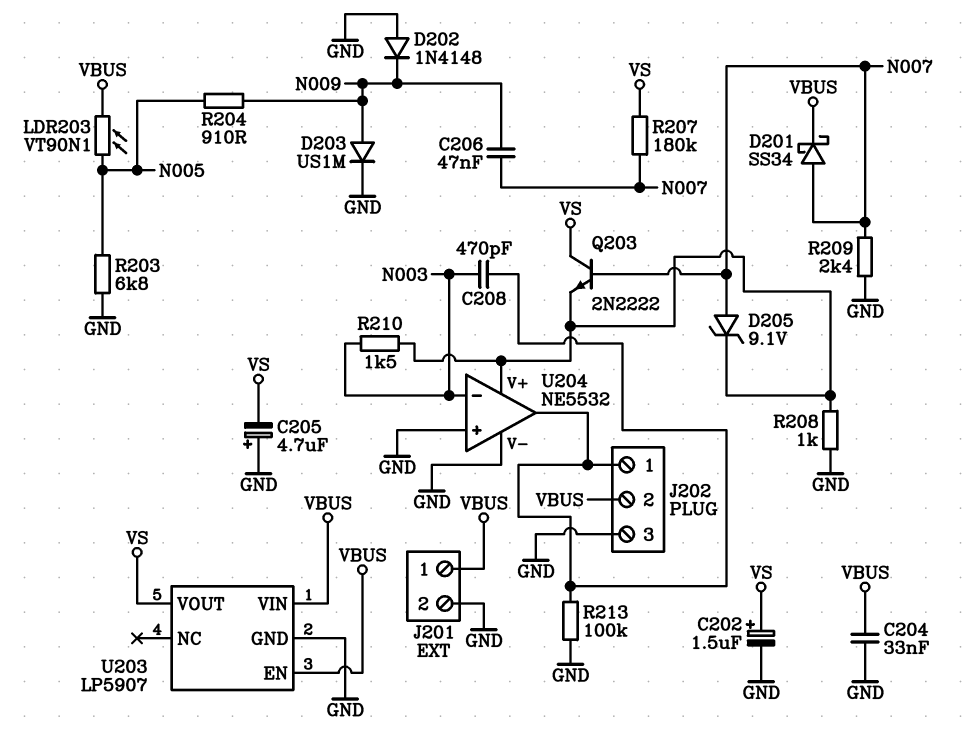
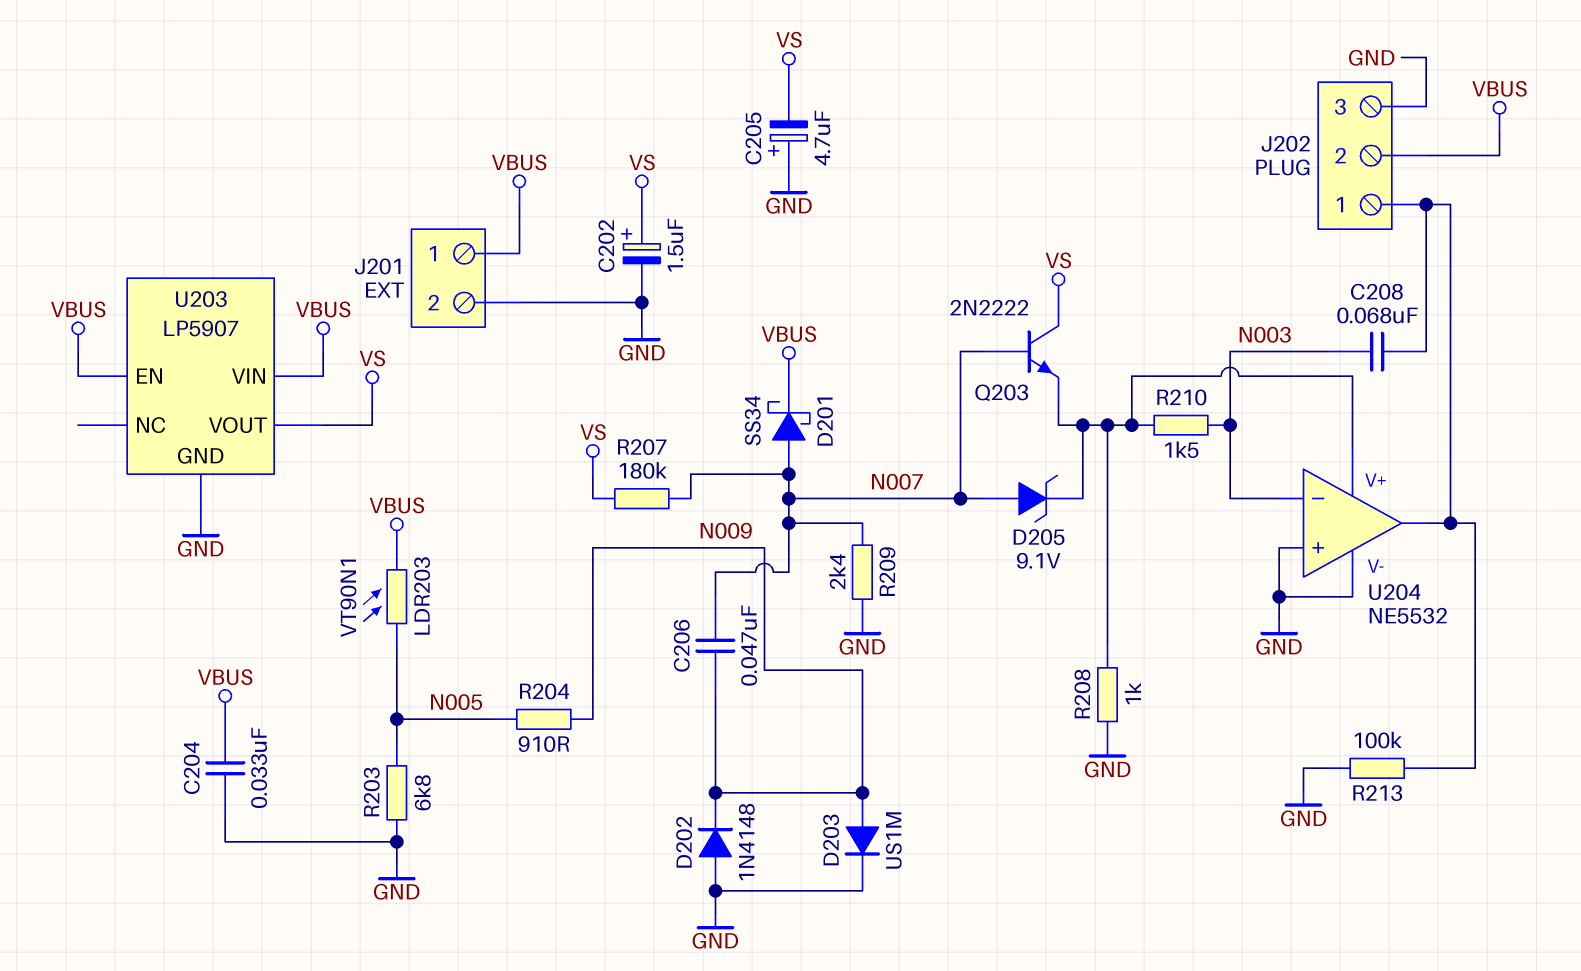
C208: 470pF (J202/1, N003) -> 68nF (J202/1, N003)

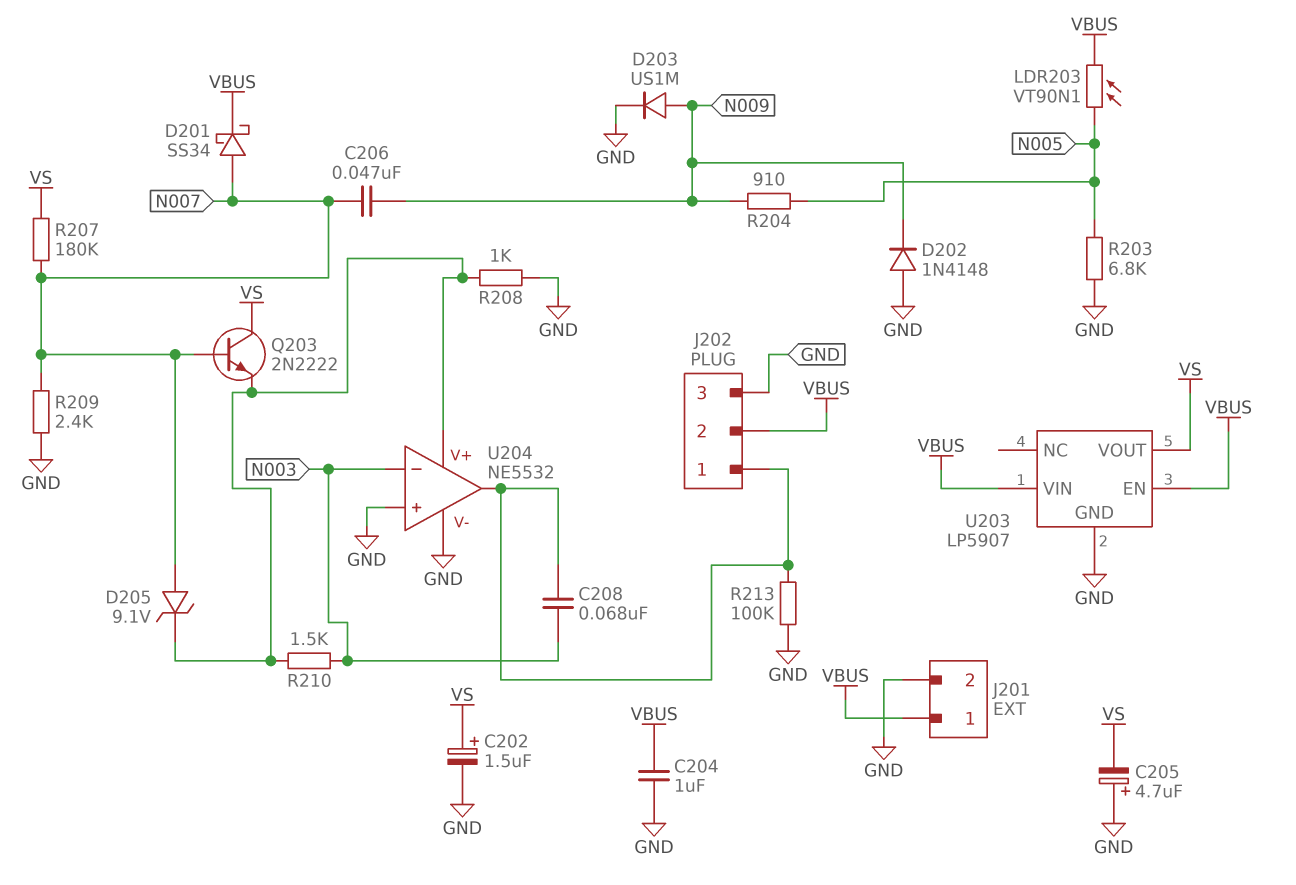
C204: 33nF (GND, VBUS) -> 1uF (GND, VBUS)

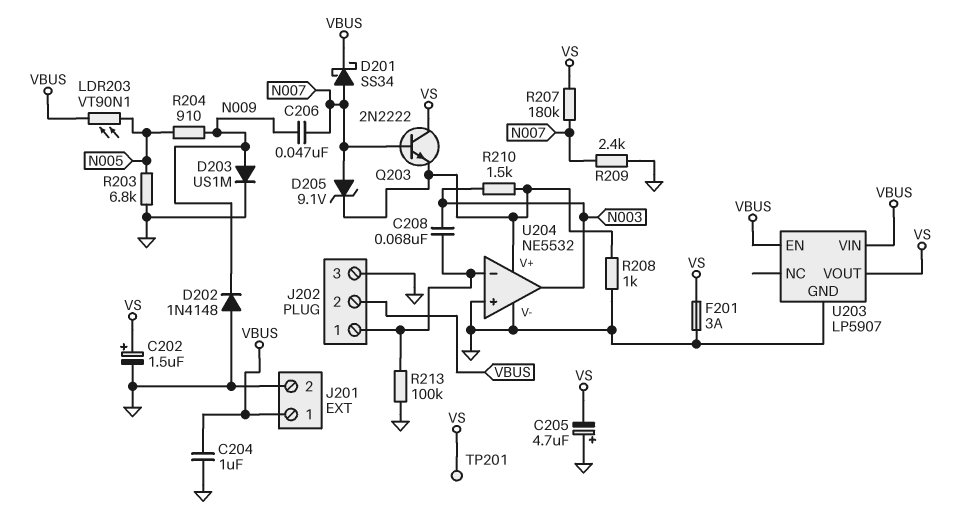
F201: none -> 3A (GND, VS)
TP201: none -> test point (VS)
U204 pin in-: N003 -> J202/1
U204 pin out: J202/1 -> N003

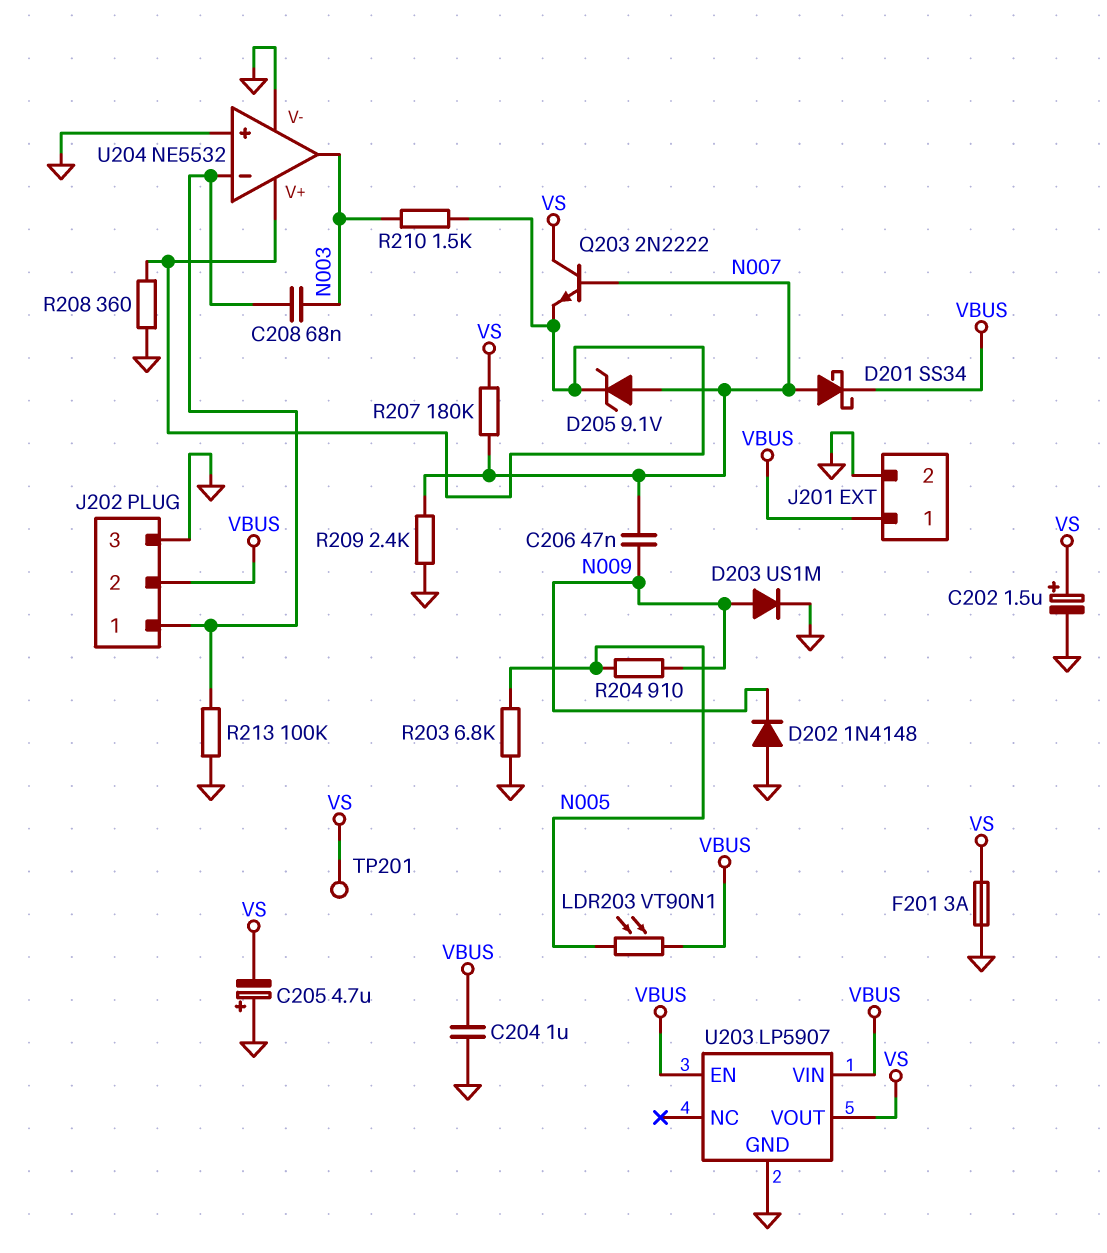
R208: 1k (GND, U204/V+) -> 360 (GND, U204/V+)

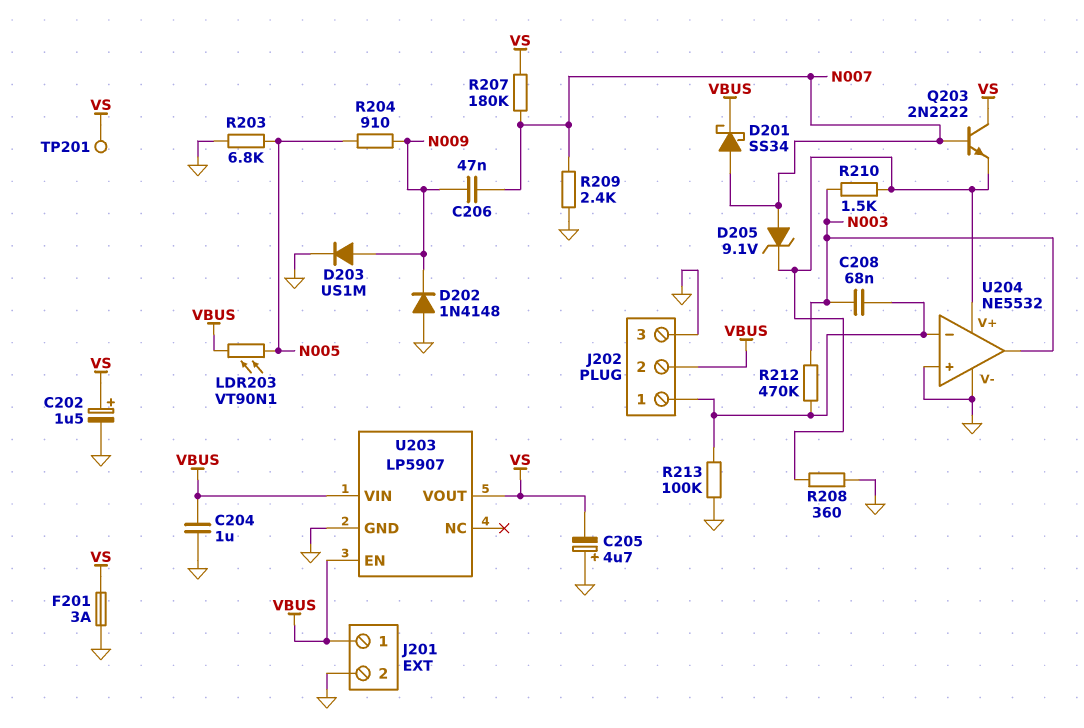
R212: none -> 470k (J202/1, N003)

